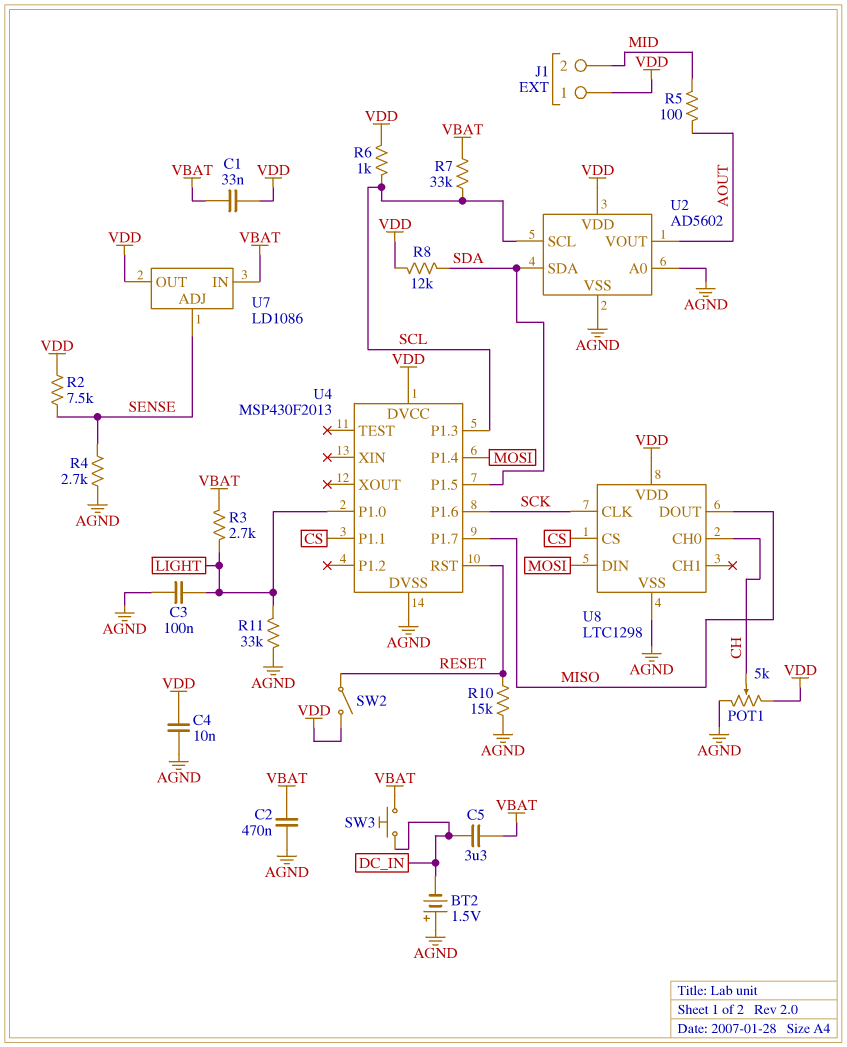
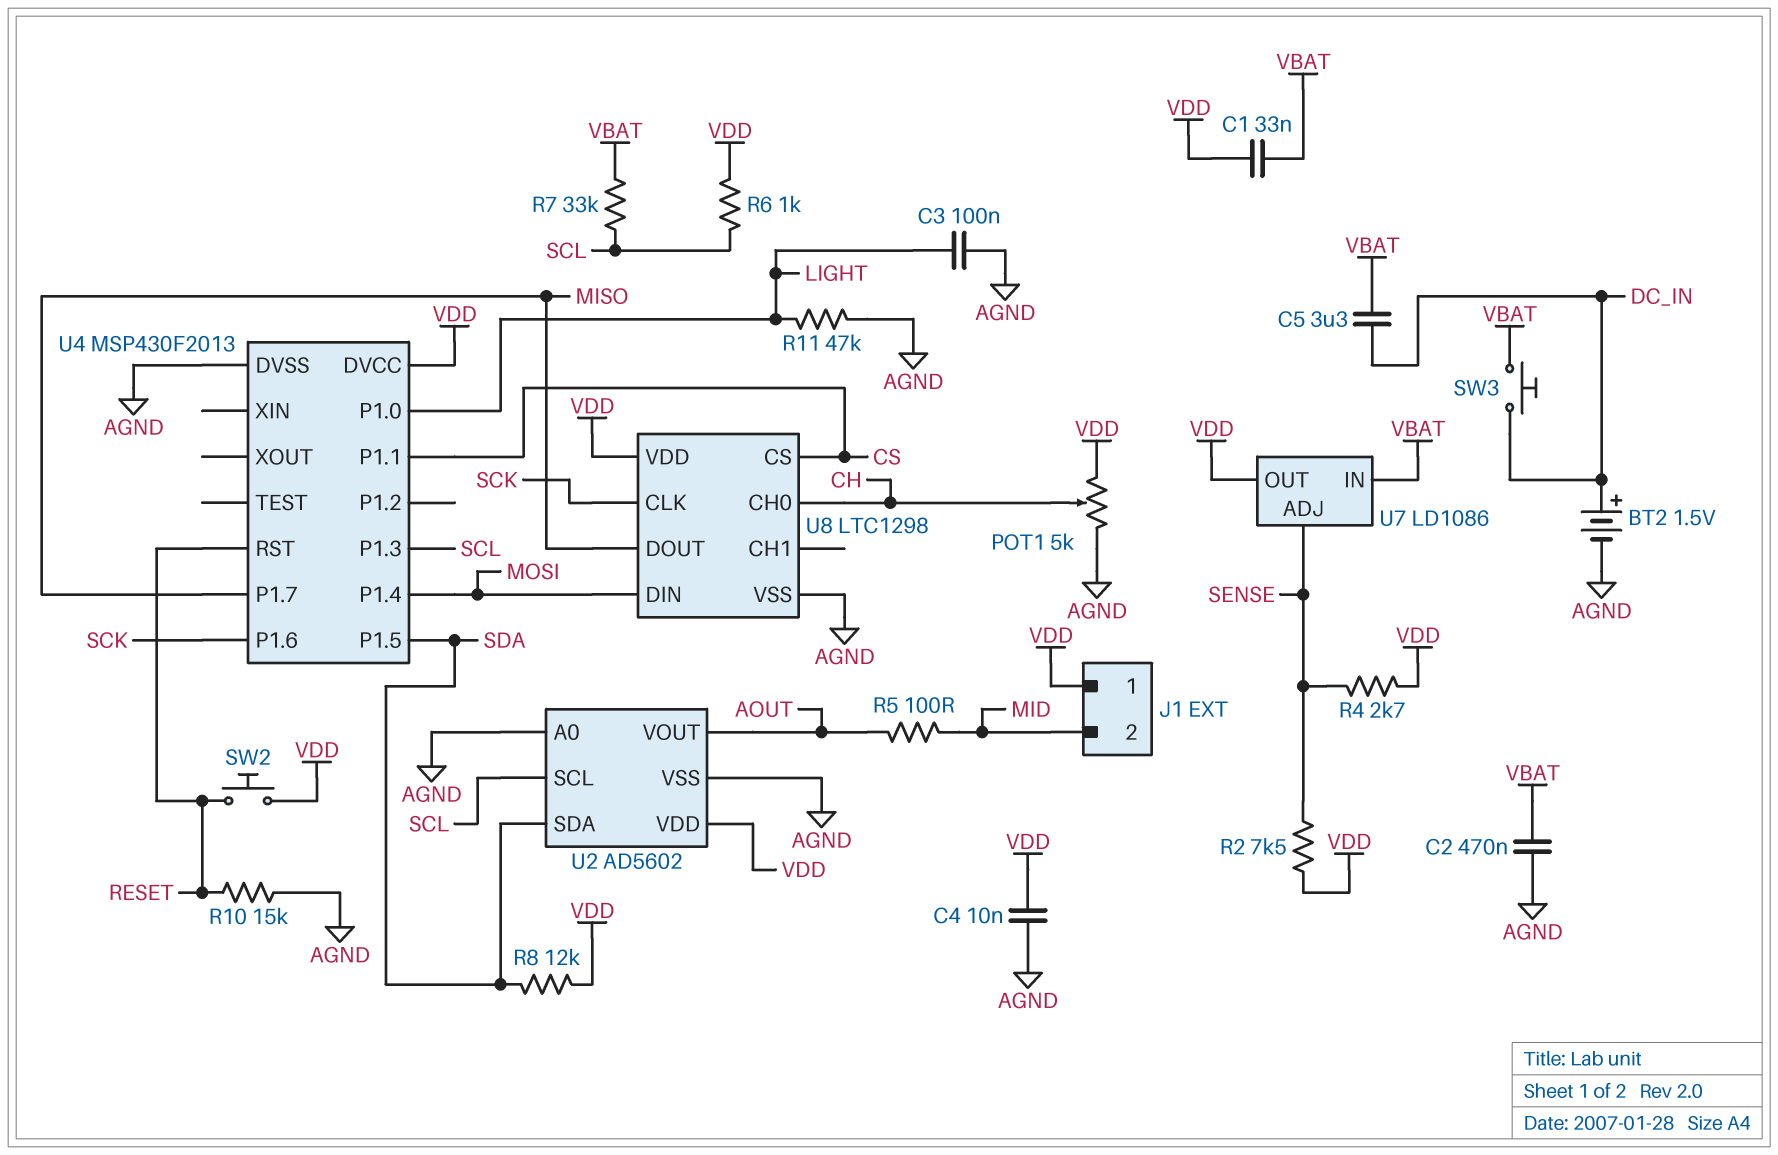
BT2: 1.5V (plus AGND, minus DC_IN) -> 1.5V (plus DC_IN, minus AGND)
R3: 2.7k (LIGHT, VBAT) -> none
R4: 2.7k (AGND, SENSE) -> 2.7k (SENSE, VDD)
R11: 33k (AGND, LIGHT) -> 47k (AGND, LIGHT)
SW2: switch (RESET, VDD) -> button (RESET, VDD)

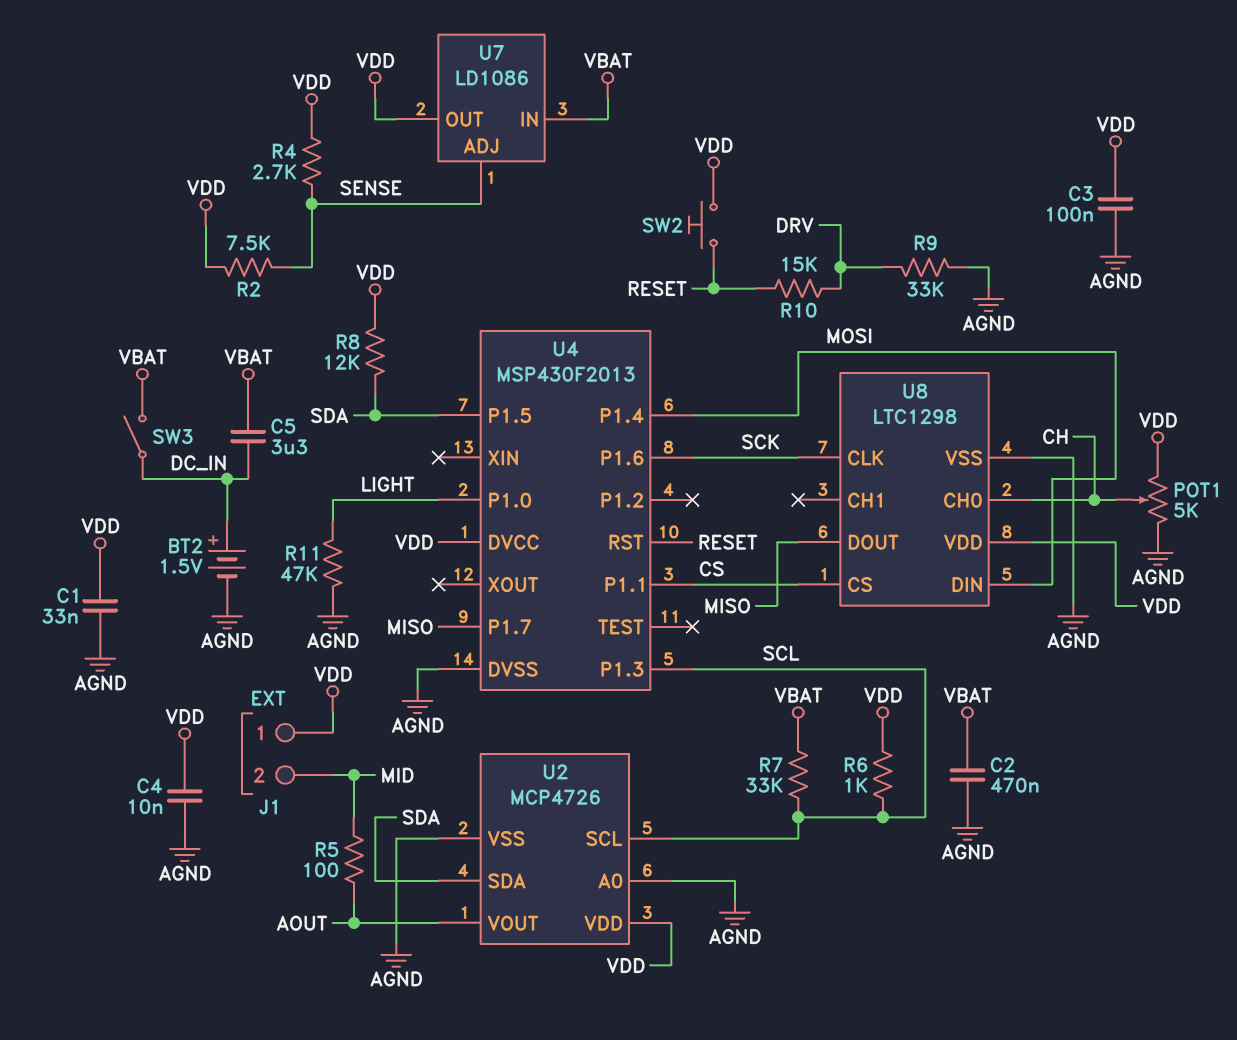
C1: 33nF (VBAT, VDD) -> 33nF (AGND, VDD)
C3: 100nF (AGND, LIGHT) -> 100nF (AGND, VDD)
R9: none -> 33k (AGND, DRV)
R10: 15k (AGND, RESET) -> 15k (DRV, RESET)
SW3: button (DC_IN, VBAT) -> switch (DC_IN, VBAT)
U2: AD5602 -> MCP4726

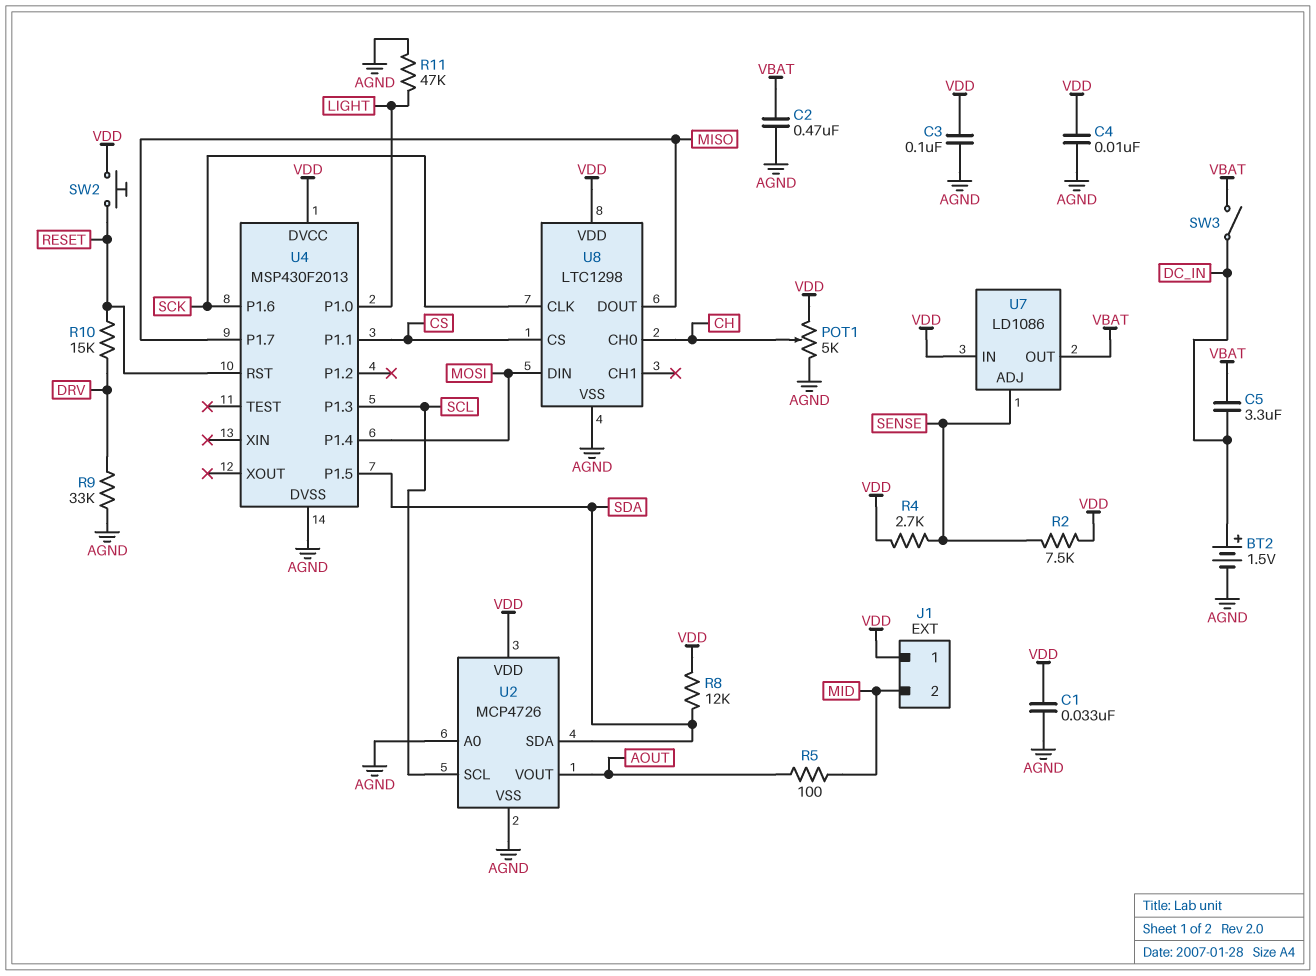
R6: 1k (SCL, VDD) -> none
R7: 33k (SCL, VBAT) -> none
U7 pin IN: VBAT -> VDD
U7 pin OUT: VDD -> VBAT

